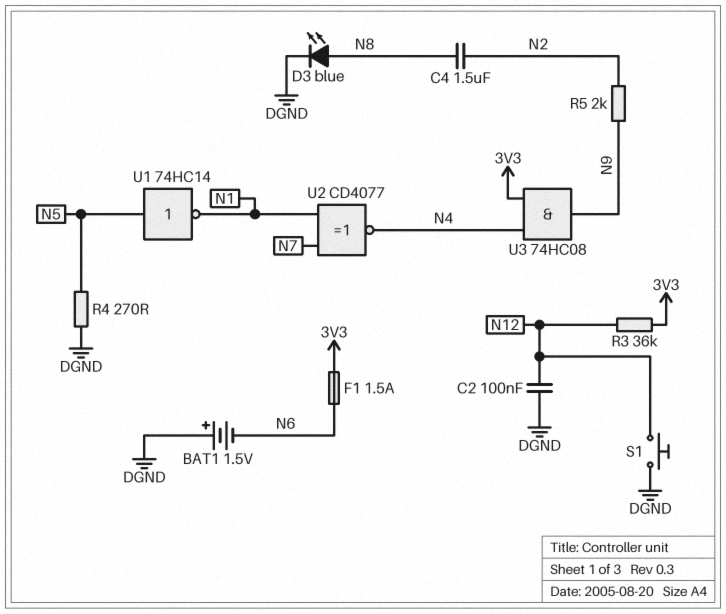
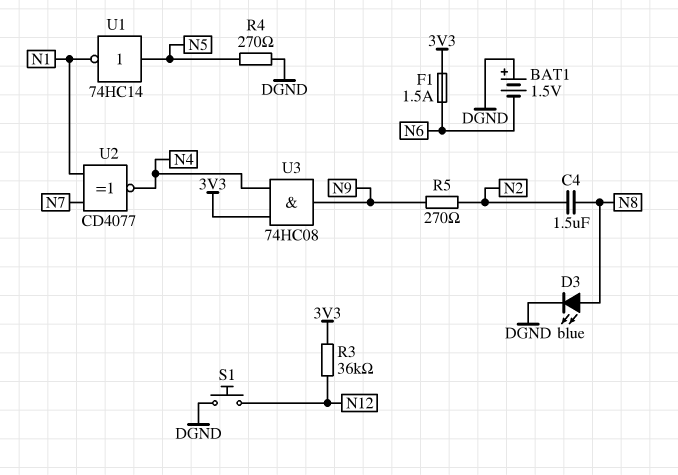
C2: 100nF (DGND, N12) -> none
R5: 2k (N2, N9) -> 270 (N2, N9)

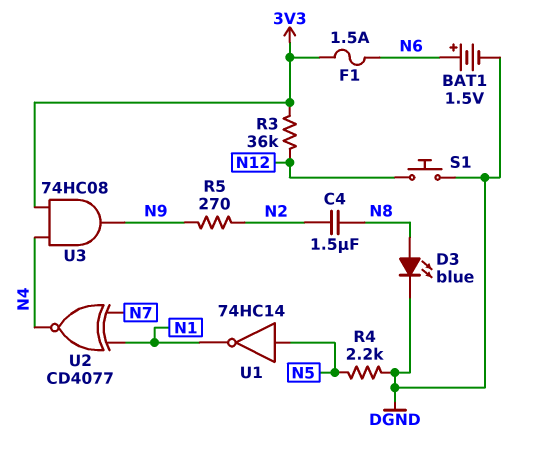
BAT1: 1.5V (plus DGND, minus N6) -> 1.5V (plus N6, minus DGND)
R4: 270 (DGND, N5) -> 2.2k (DGND, N5)

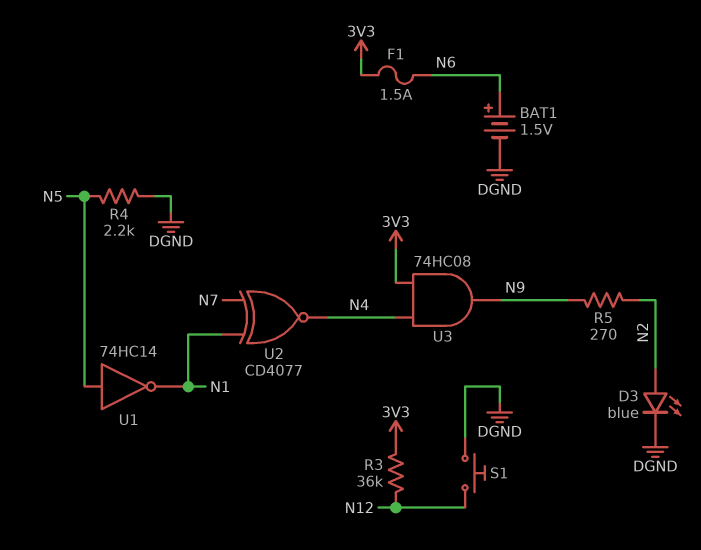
C4: 1.5uF (N2, N8) -> none
D3: LED blue (A N8, K DGND) -> LED blue (A N2, K DGND)

